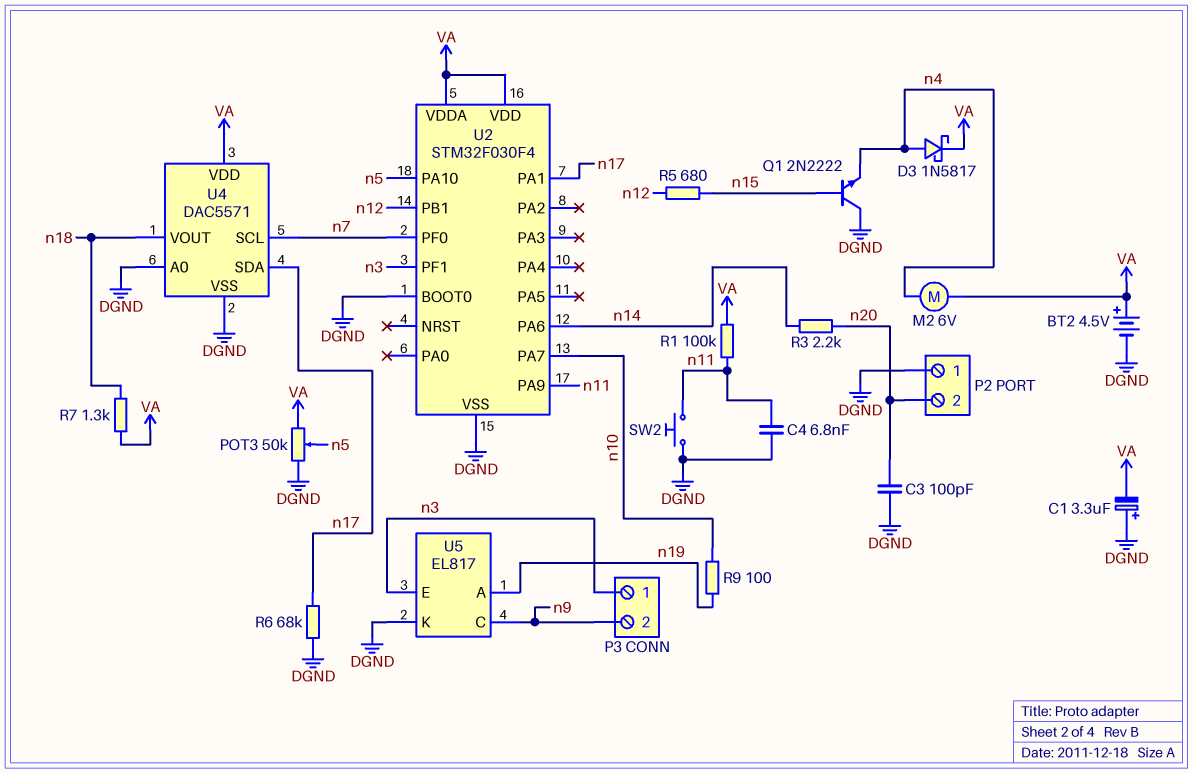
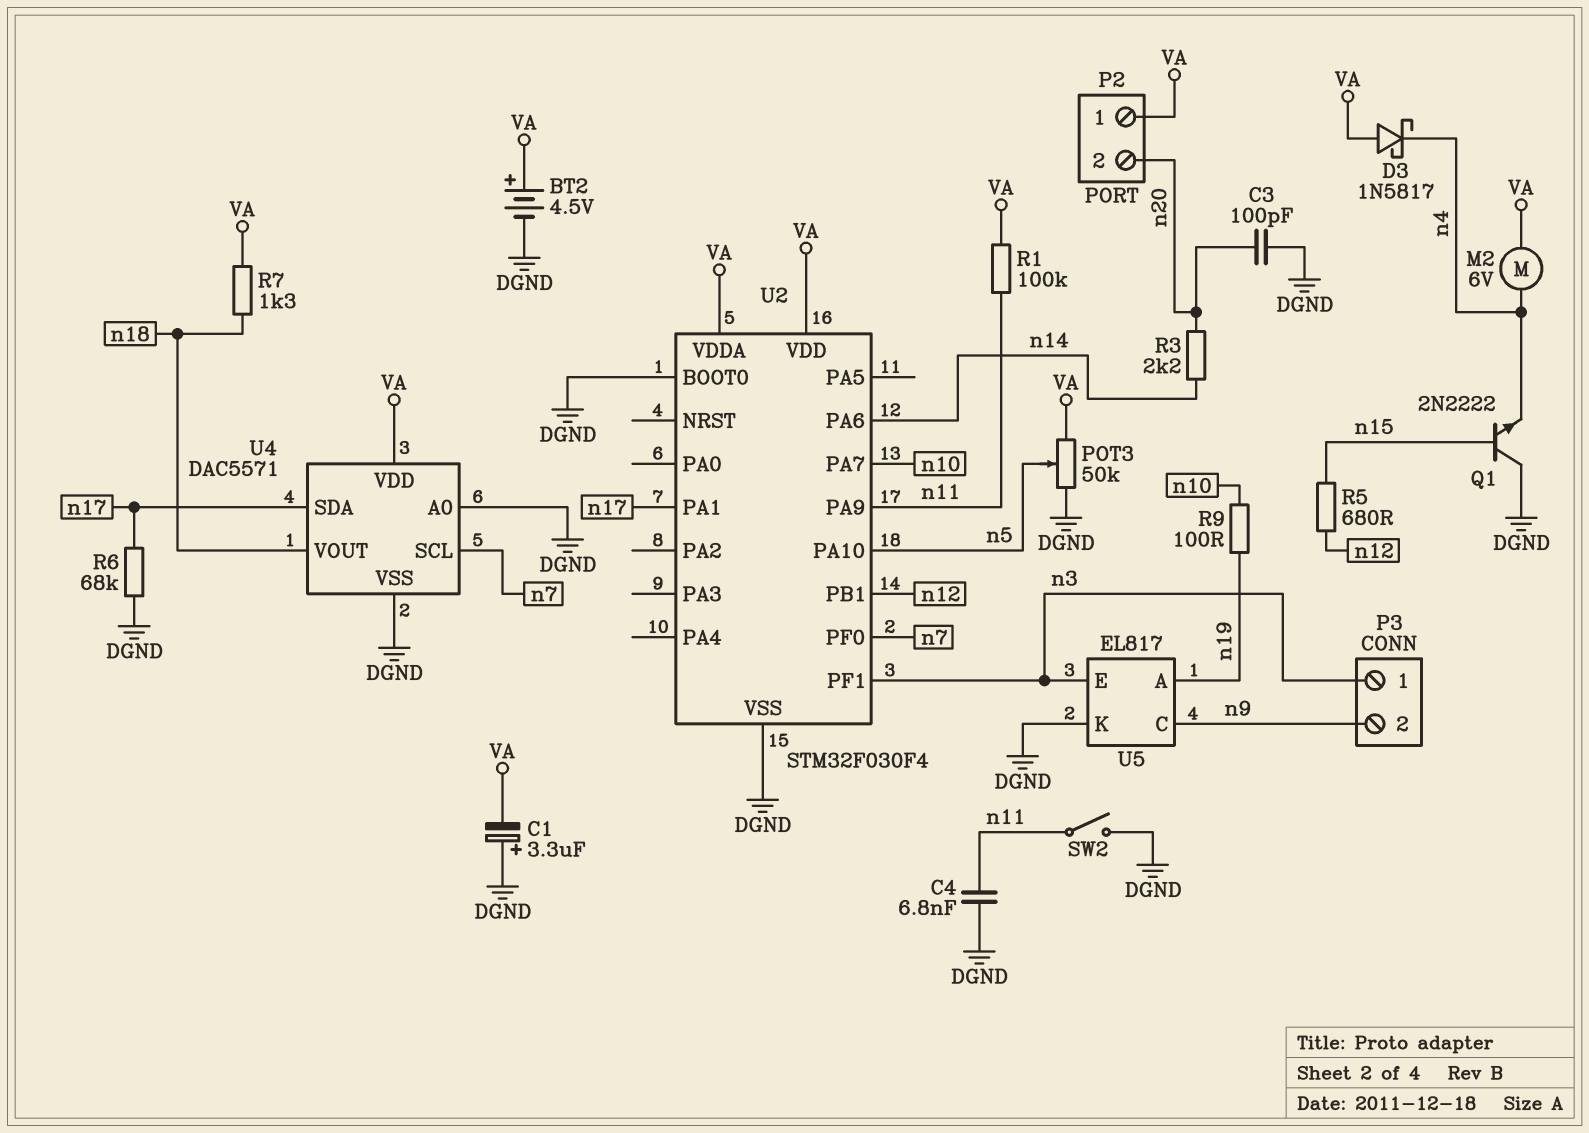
D3: schottky 1N5817 (A n4, K VA) -> schottky 1N5817 (A VA, K n4)
P2 pin 1: DGND -> VA
SW2: button (DGND, n11) -> switch (DGND, n11)

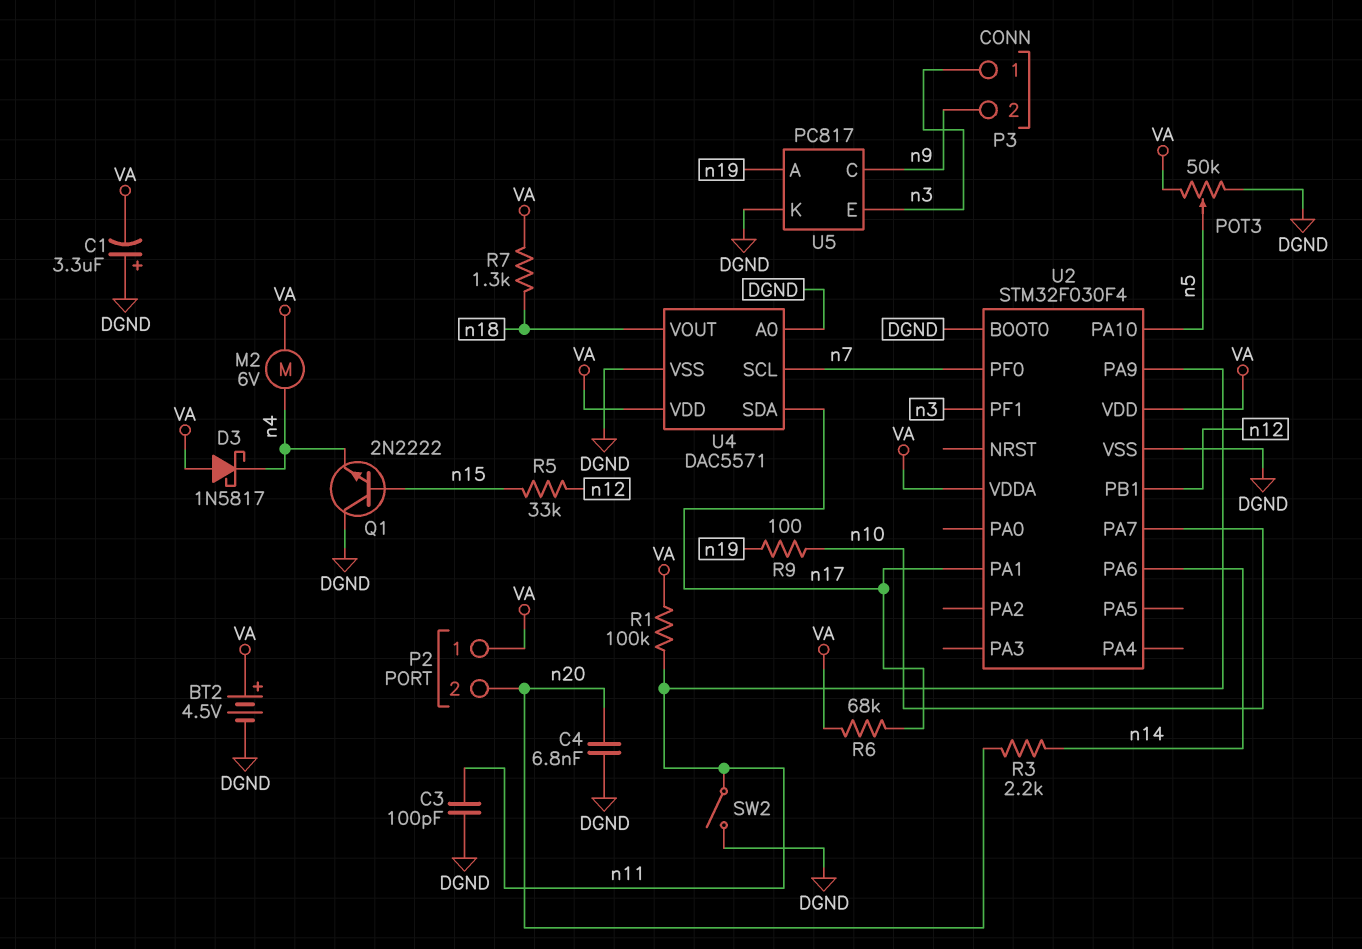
C3: 100pF (DGND, n20) -> 100pF (DGND, n11)
C4: 6.8nF (DGND, n11) -> 6.8nF (DGND, n20)
R5: 680 (n12, n15) -> 33k (n12, n15)
R6: 68k (DGND, n17) -> 68k (VA, n17)
U5: EL817 -> PC817

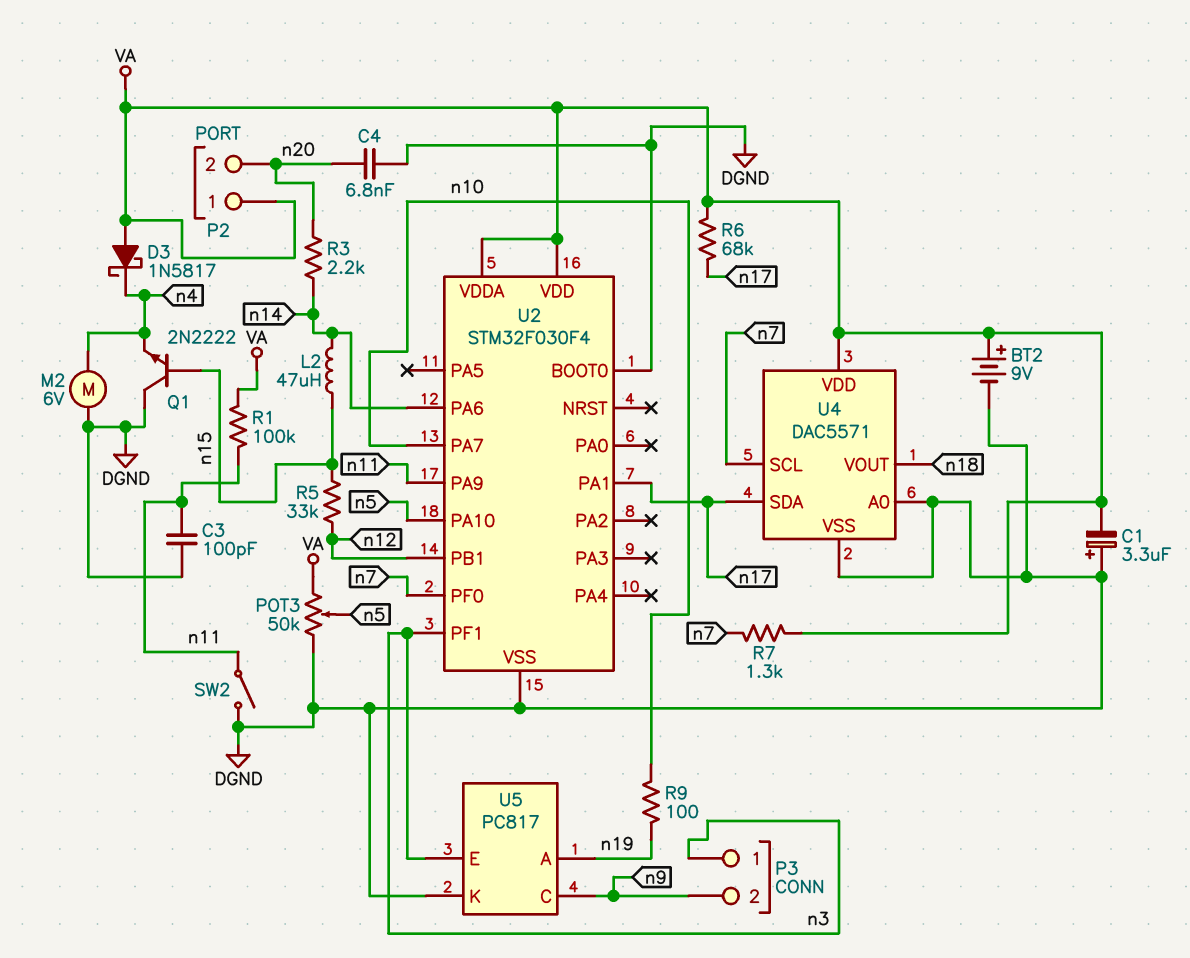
BT2: 4.5V (plus VA, minus DGND) -> 9V (plus VA, minus DGND)
L2: none -> 47uH (n14, n15)
M2: motor 6V (VA, n4) -> motor 6V (DGND, n4)
R7: 1.3k (VA, n18) -> 1.3k (VA, n7)

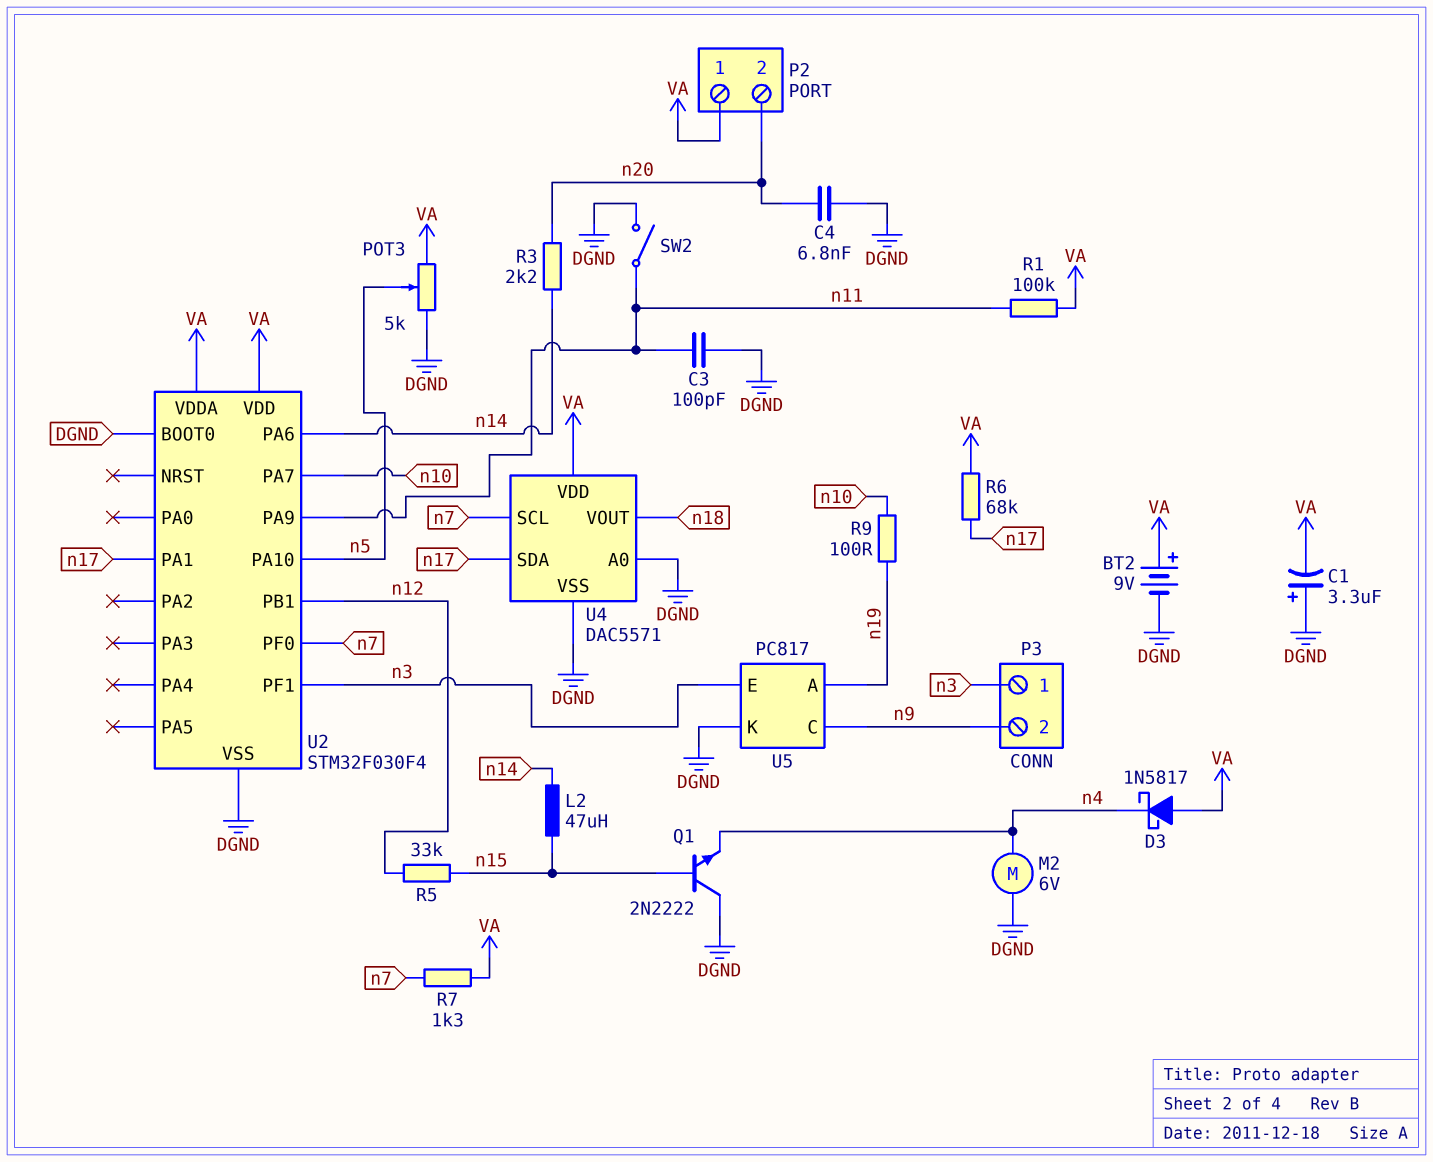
POT3: 50k (DGND, VA, wiper n5) -> 5k (DGND, VA, wiper n5)

